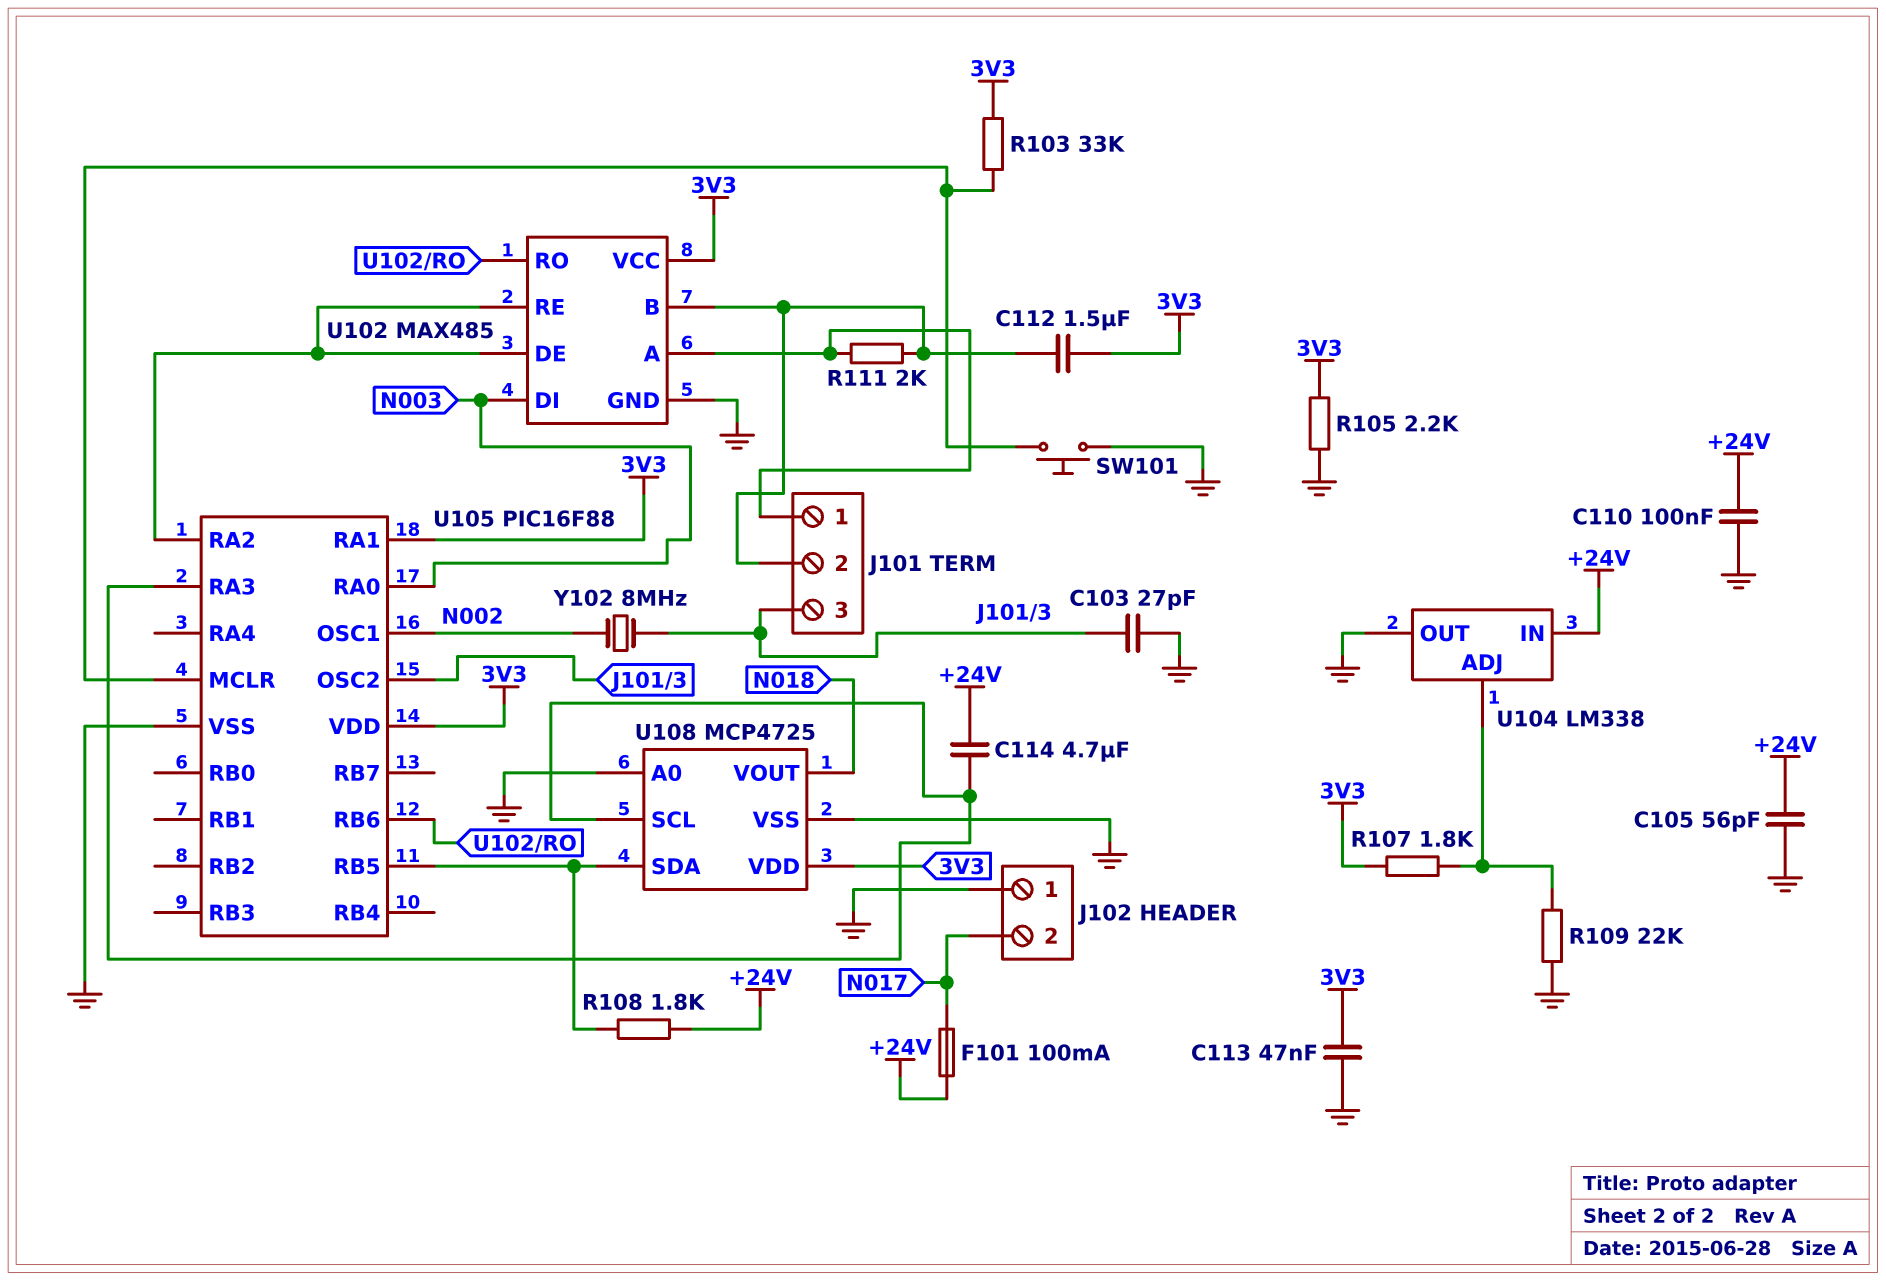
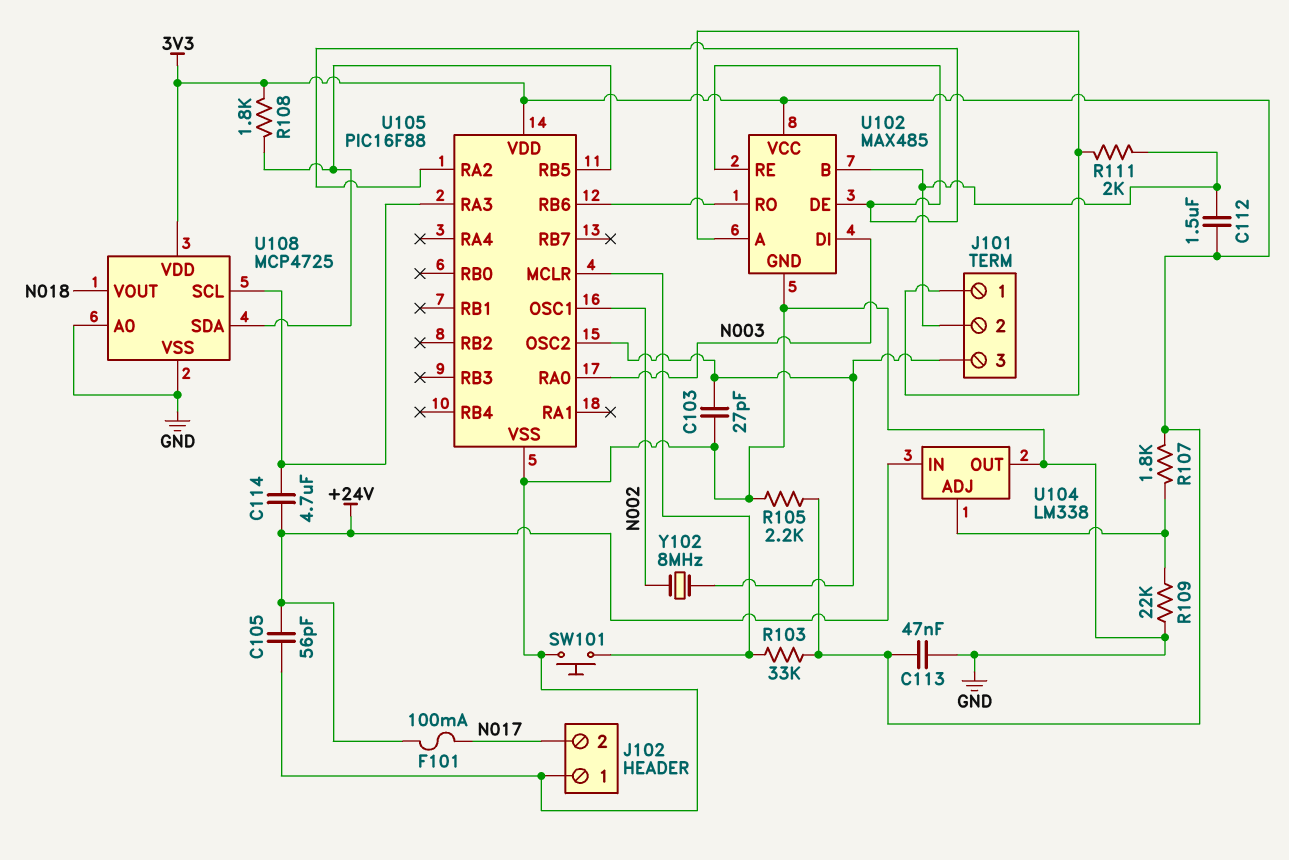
C110: 100nF (+24V, GND) -> none
R108: 1.8k (+24V, U105/RB5) -> 1.8k (3V3, U105/RB5)
U105 pin RA1: 3V3 -> none

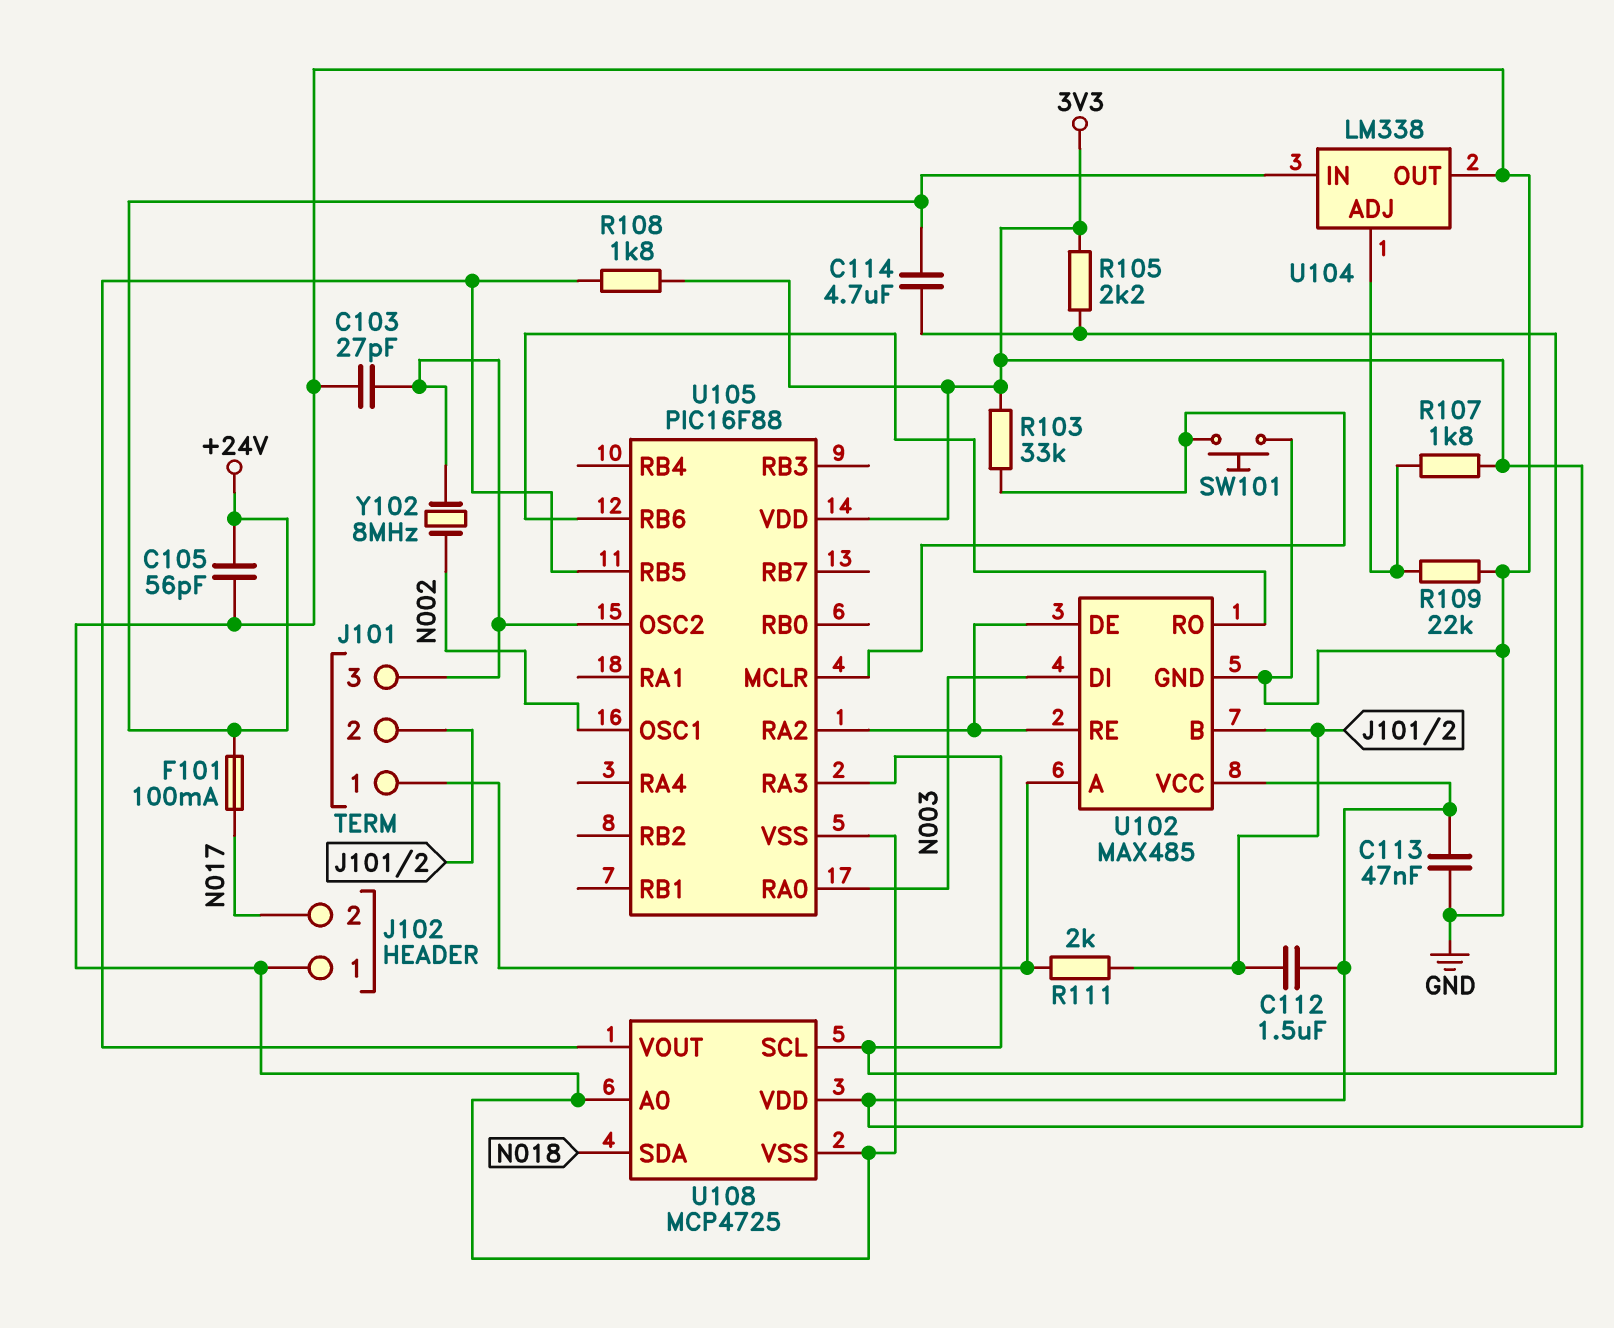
R105: 2.2k (3V3, GND) -> 2.2k (3V3, U105/RA3)
U108 pin SDA: U105/RB5 -> N018
U108 pin VOUT: N018 -> U105/RB5

